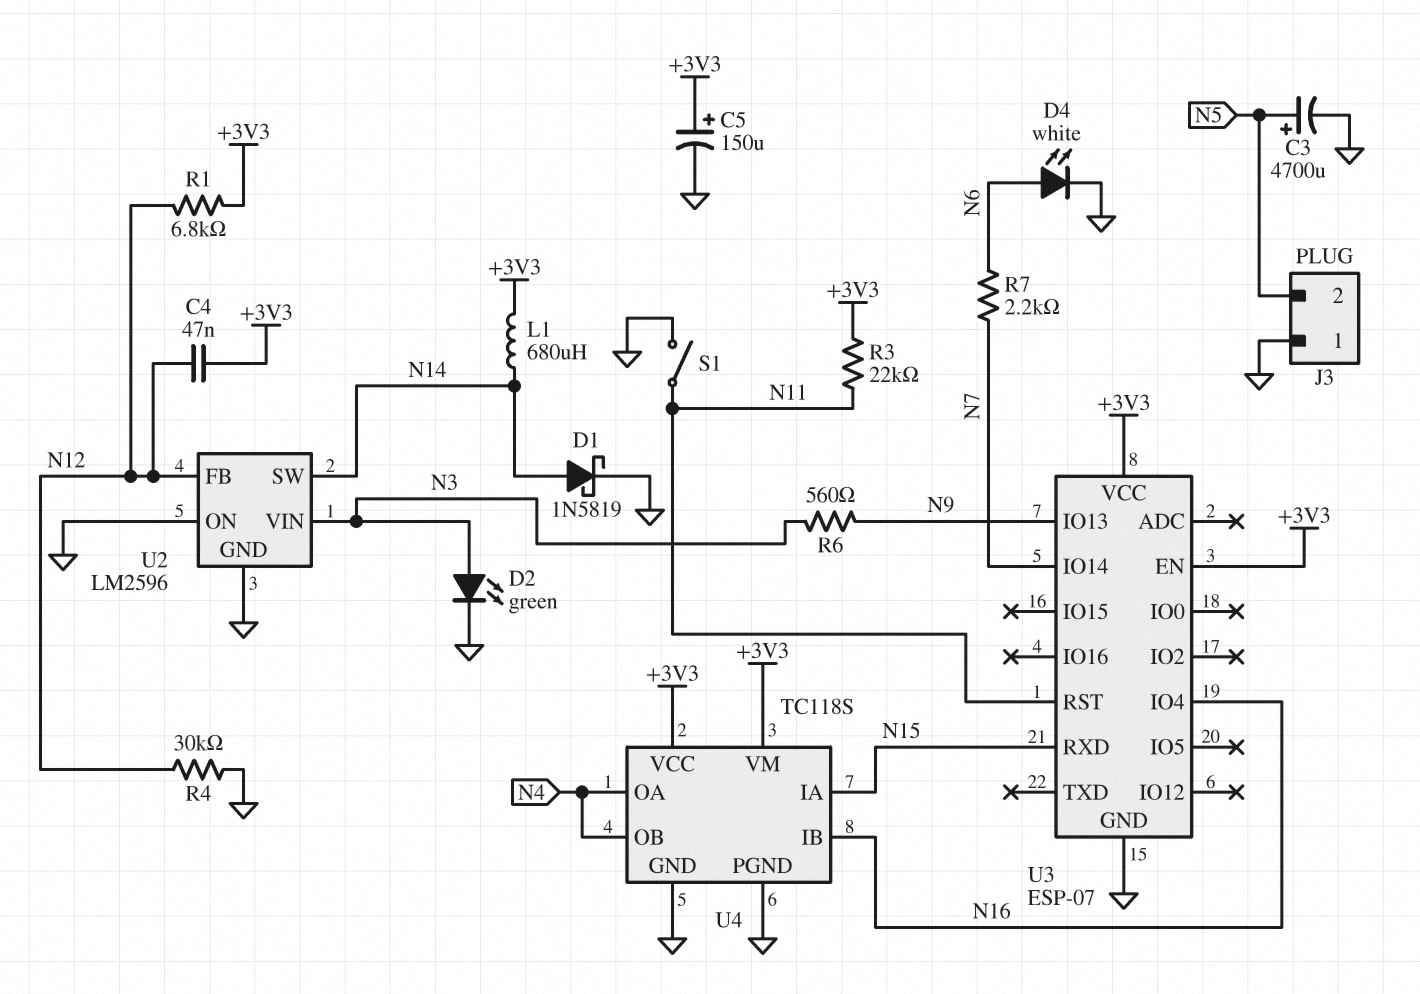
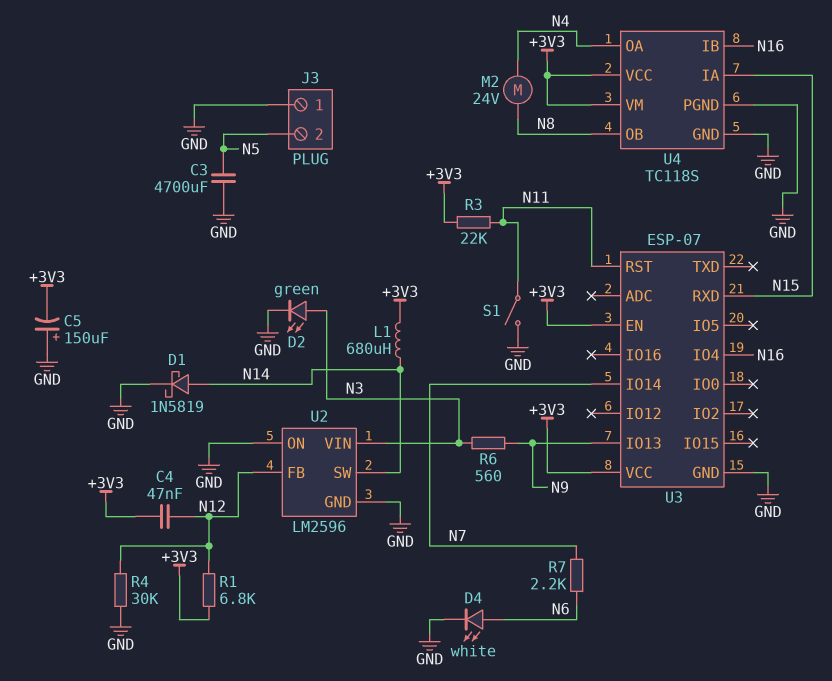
C3: 4700uF (plus N5, minus GND) -> 4700uF (GND, N5)
C5: 150uF (plus +3V3, minus GND) -> 150uF (plus GND, minus +3V3)
M2: none -> motor 24V (N4, N8)
U4 pin OB: N4 -> N8

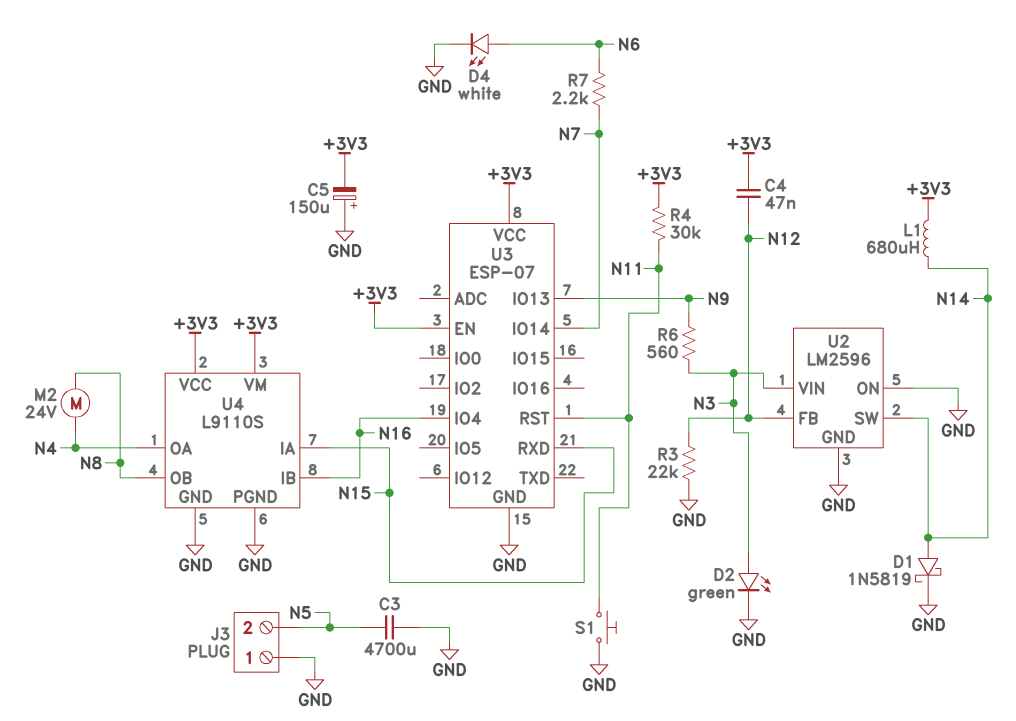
R1: 6.8k (+3V3, N12) -> none
R3: 22k (+3V3, N11) -> 22k (GND, N12)
R4: 30k (GND, N12) -> 30k (+3V3, N11)
S1: switch (GND, N11) -> button (GND, N11)
U4: TC118S -> L9110S

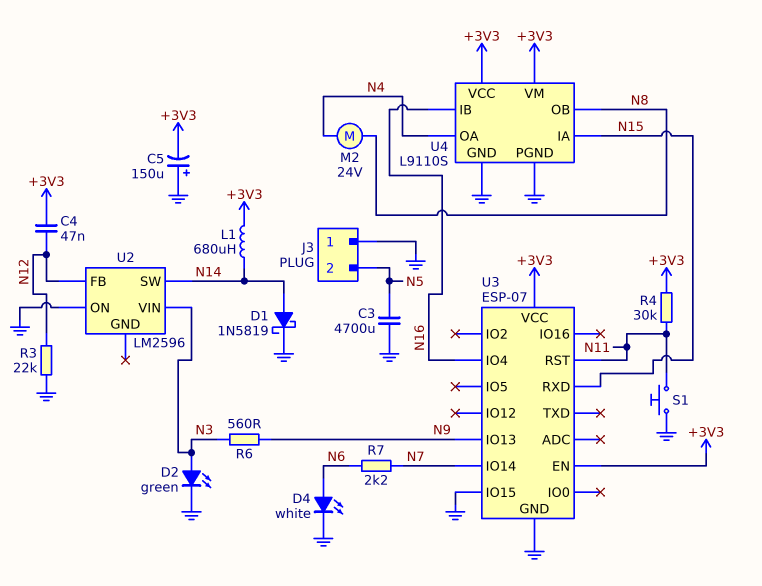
U2 pin GND: GND -> none
U3 pin IO15: none -> GND

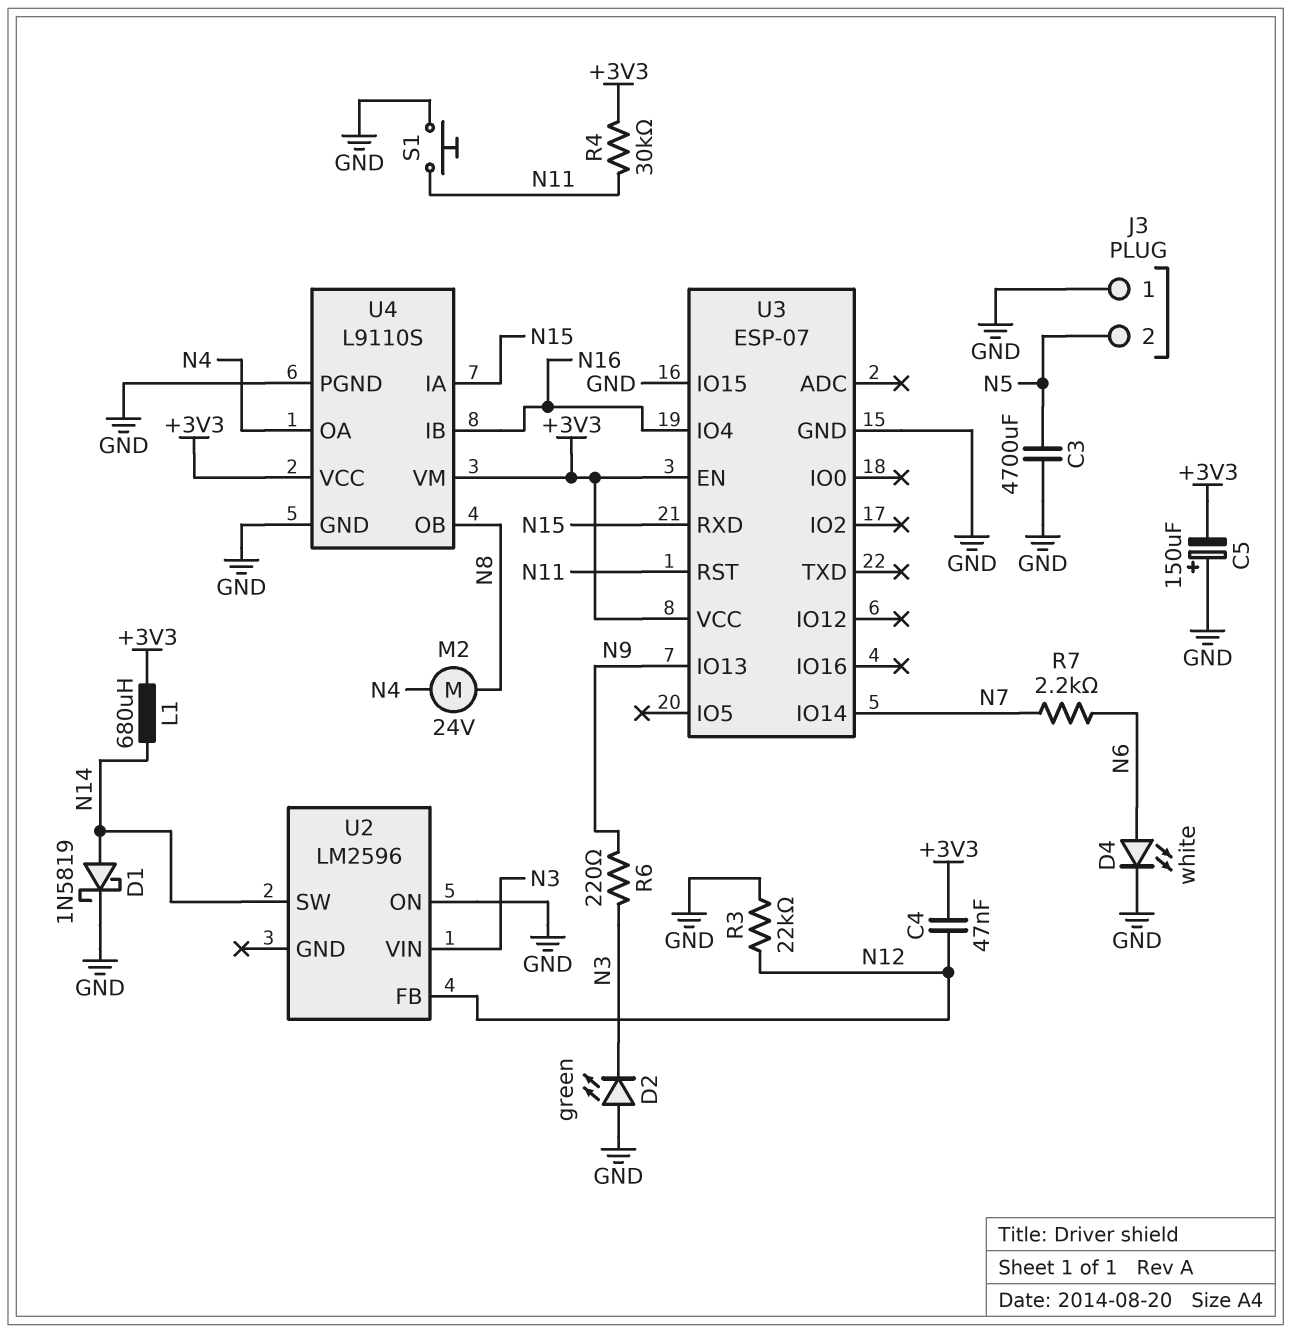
D2: LED green (A N3, K GND) -> LED green (A GND, K N3)
R6: 560 (N3, N9) -> 220 (N3, N9)

